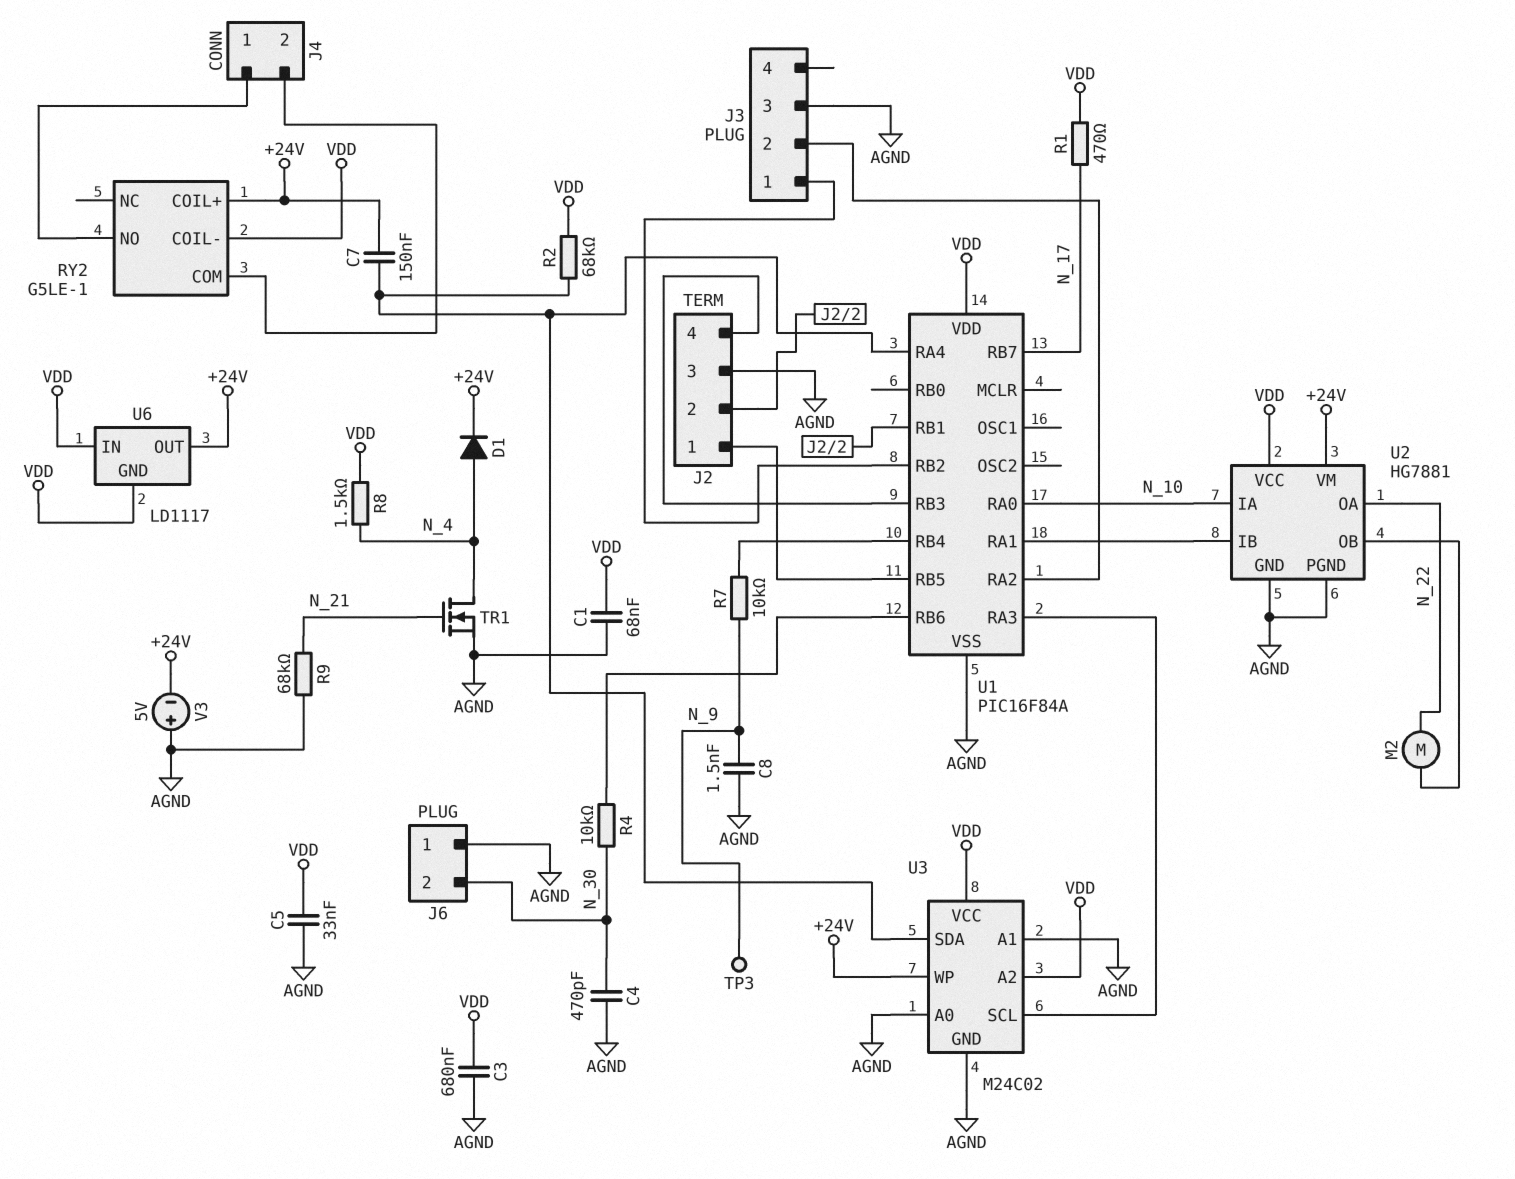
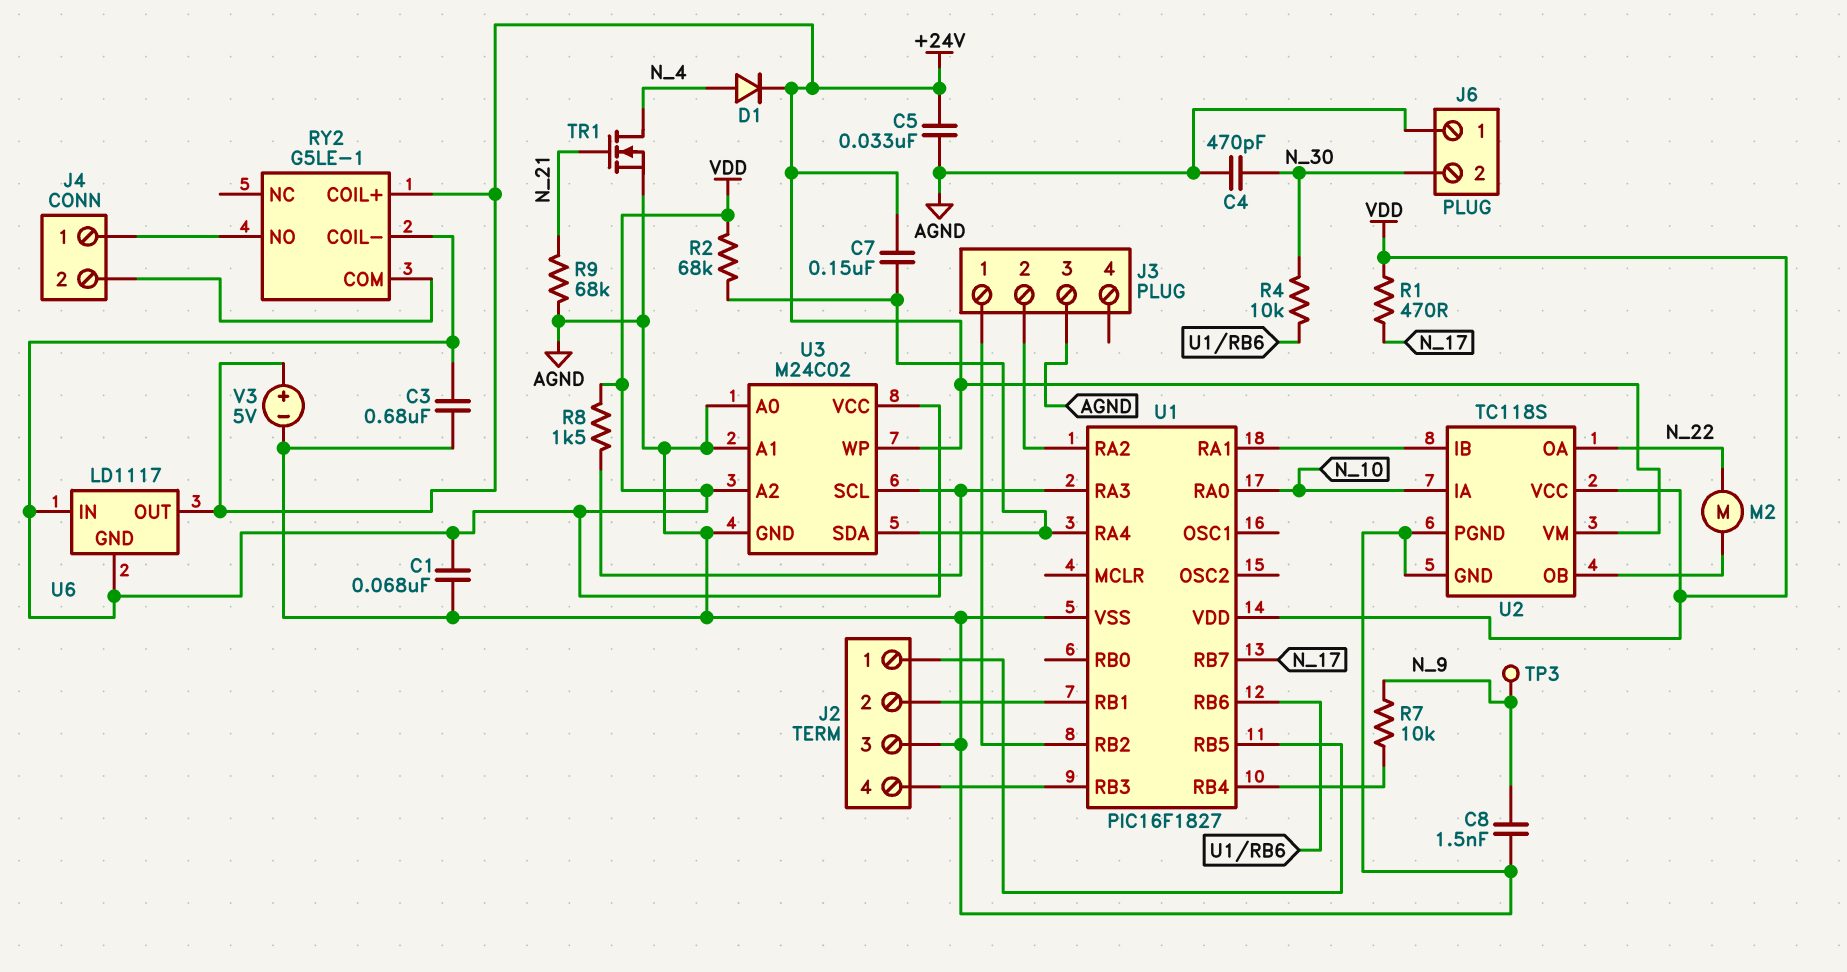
C5: 33nF (AGND, VDD) -> 33nF (+24V, AGND)
R8: 1.5k (N_4, VDD) -> 1.5k (U1/RA3, VDD)
U1: PIC16F84A -> PIC16F1827
U2: HG7881 -> TC118S
V3: 5V (plus AGND, minus +24V) -> 5V (plus +24V, minus AGND)

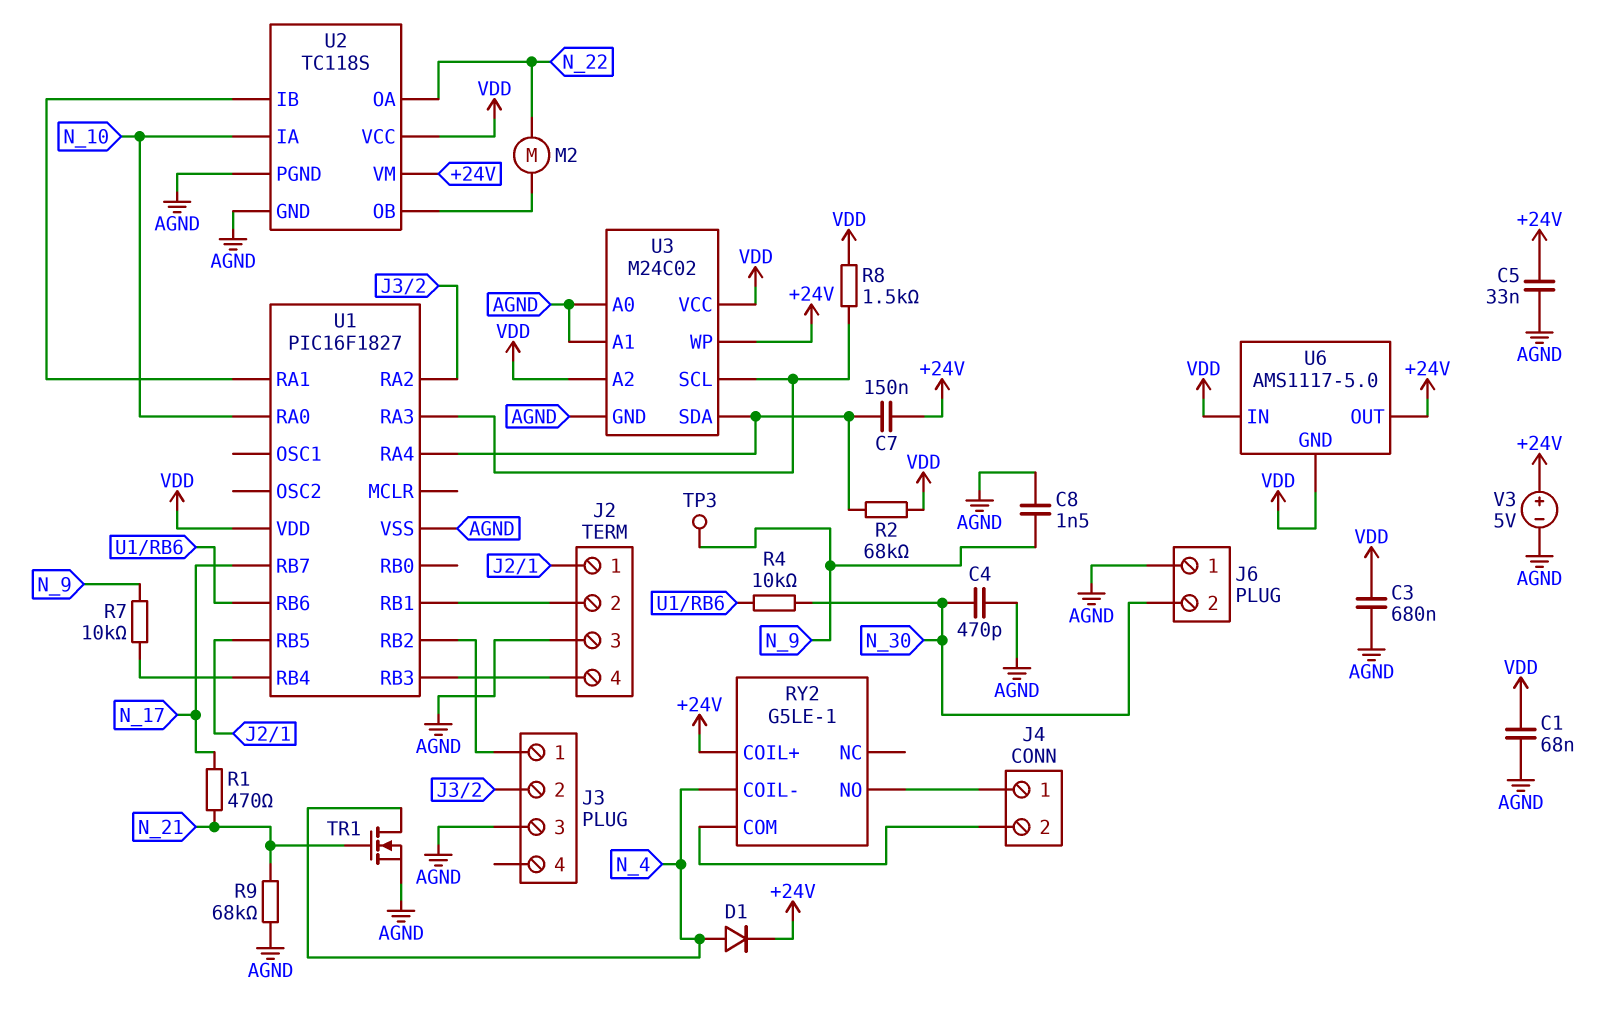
R1: 470 (N_17, VDD) -> 470 (N_17, N_21)
RY2 pin COIL-: VDD -> N_4
U6: LD1117 -> AMS1117-5.0

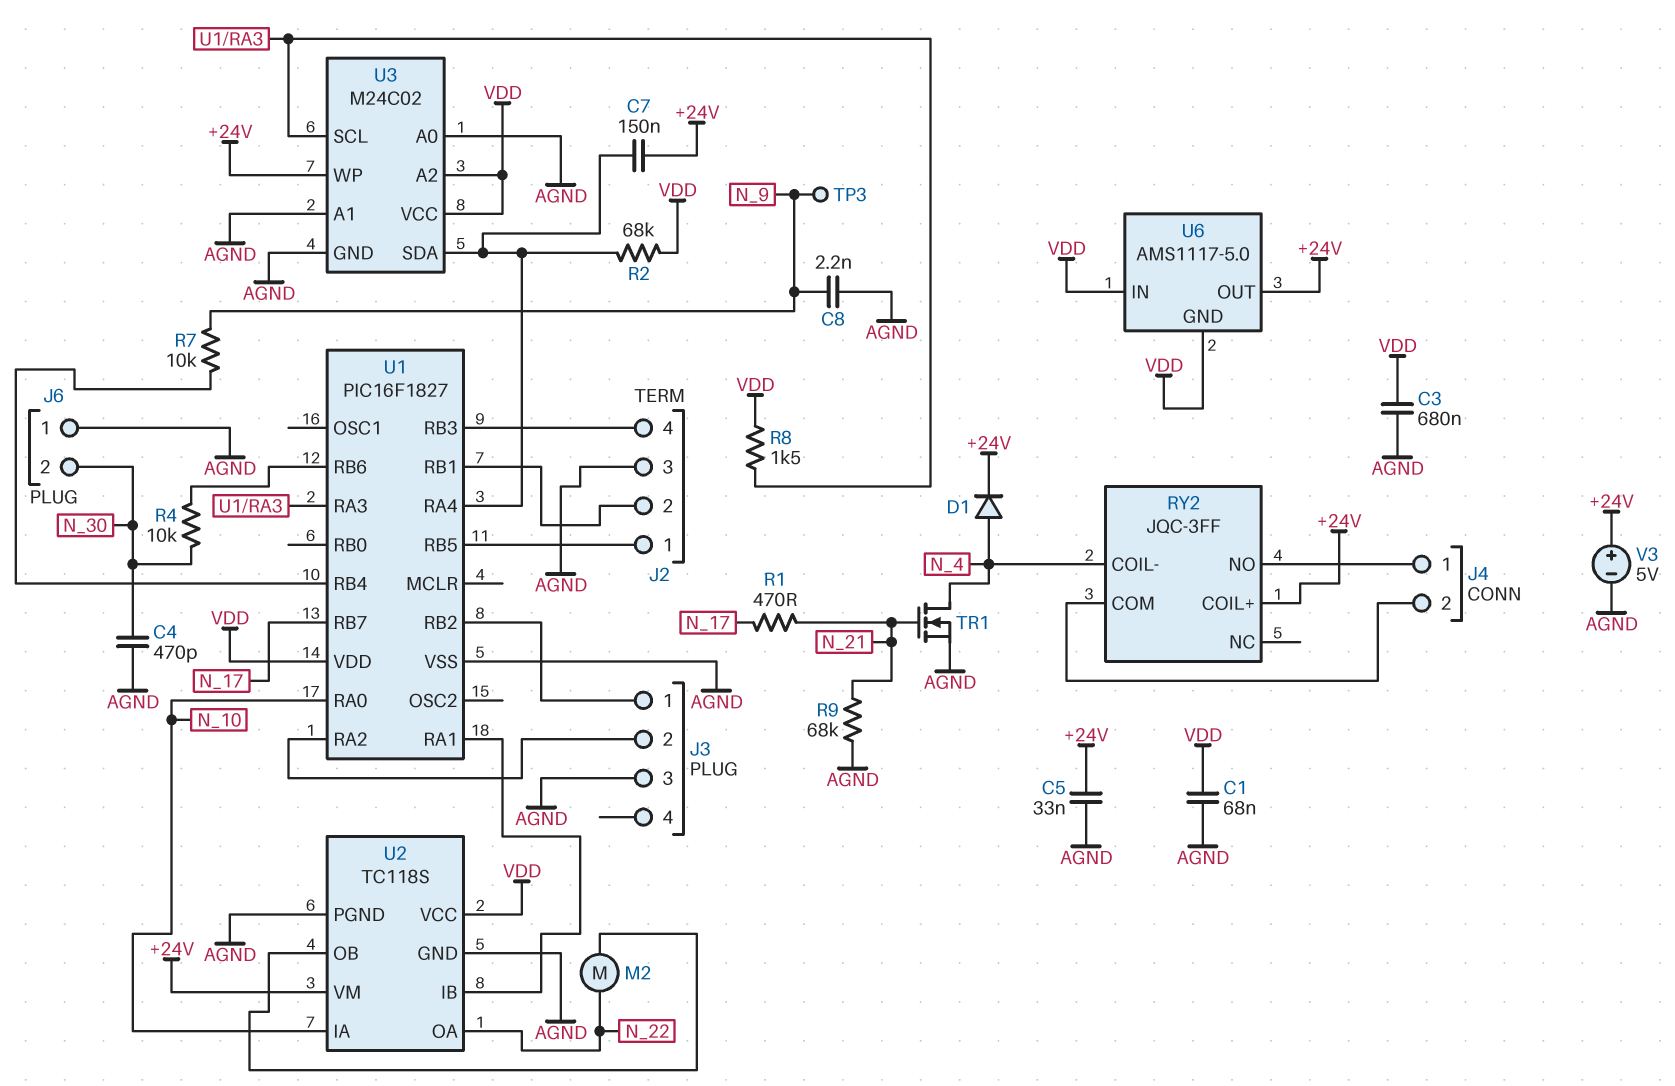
C8: 1.5nF (AGND, N_9) -> 2.2nF (AGND, N_9)
RY2: G5LE-1 -> JQC-3FF

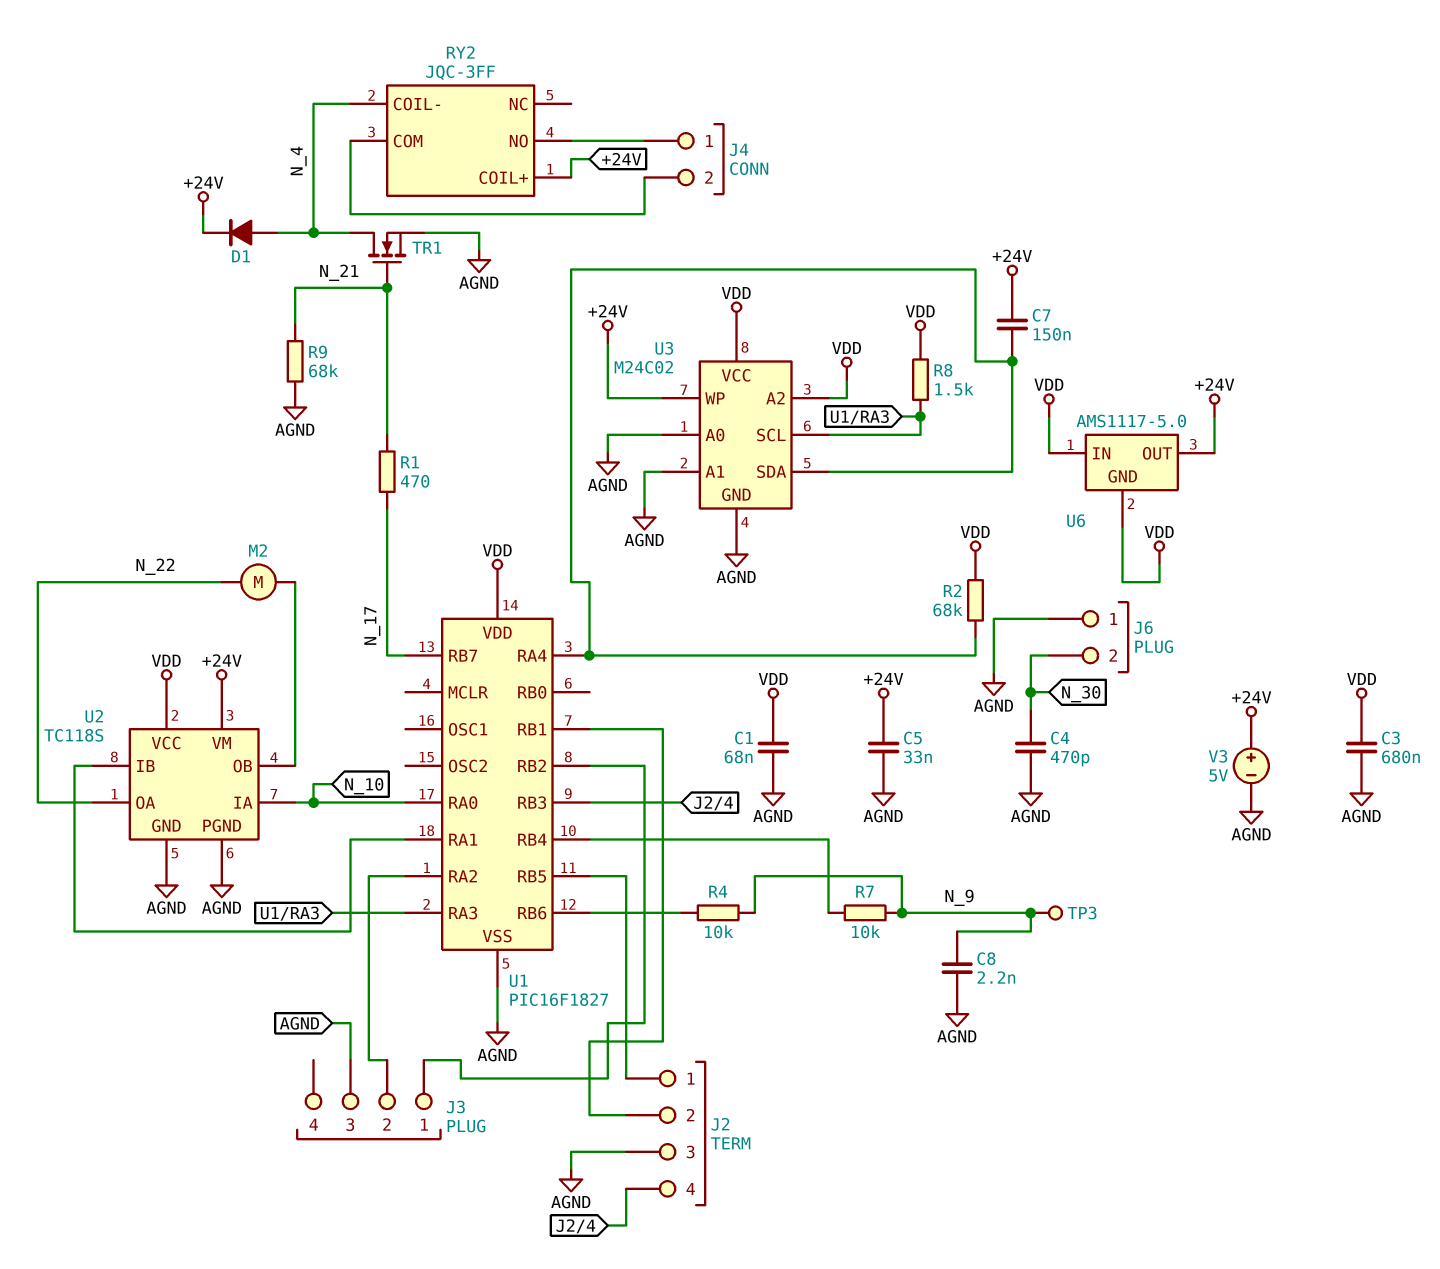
R4: 10k (N_30, U1/RB6) -> 10k (N_9, U1/RB6)

